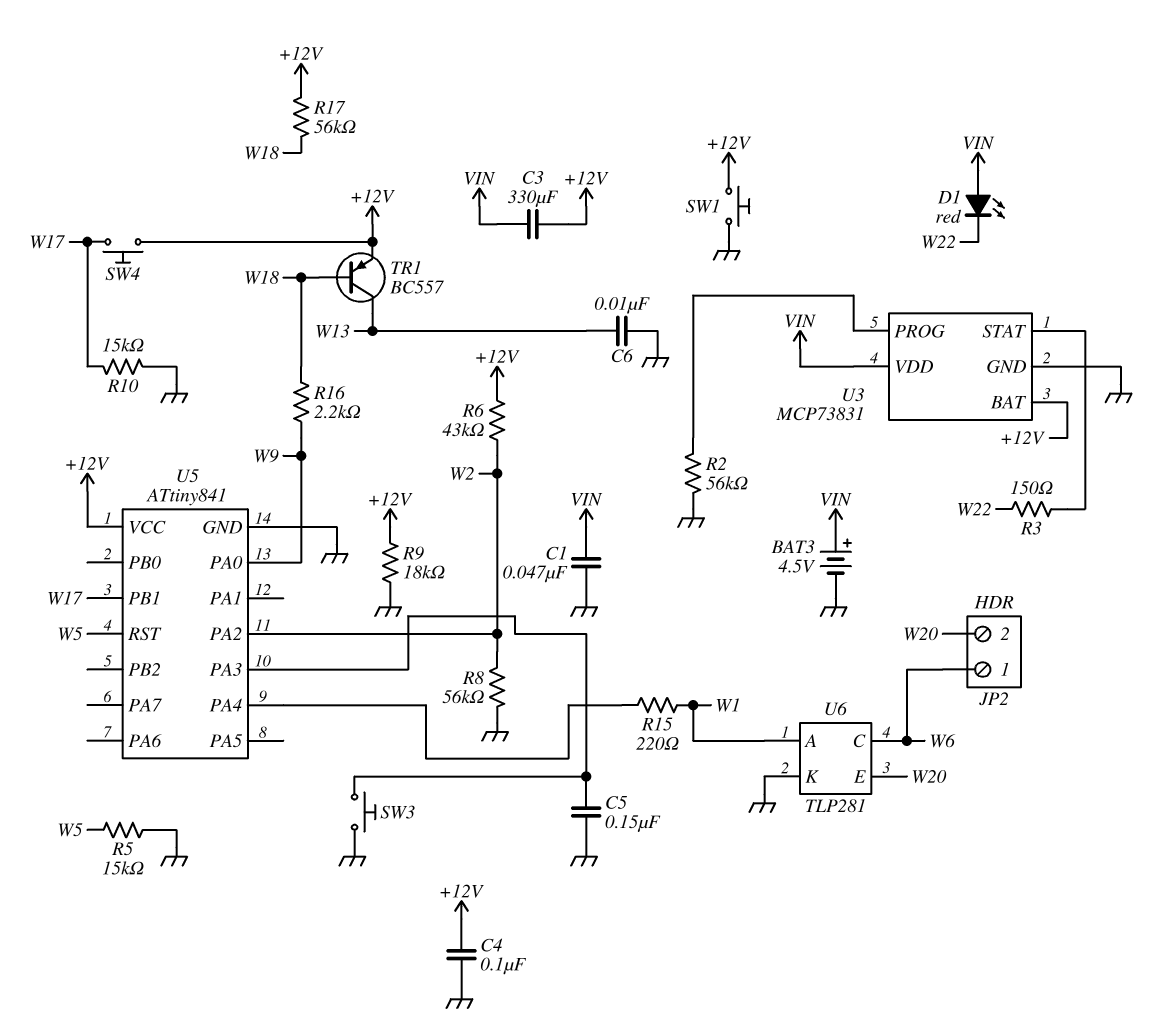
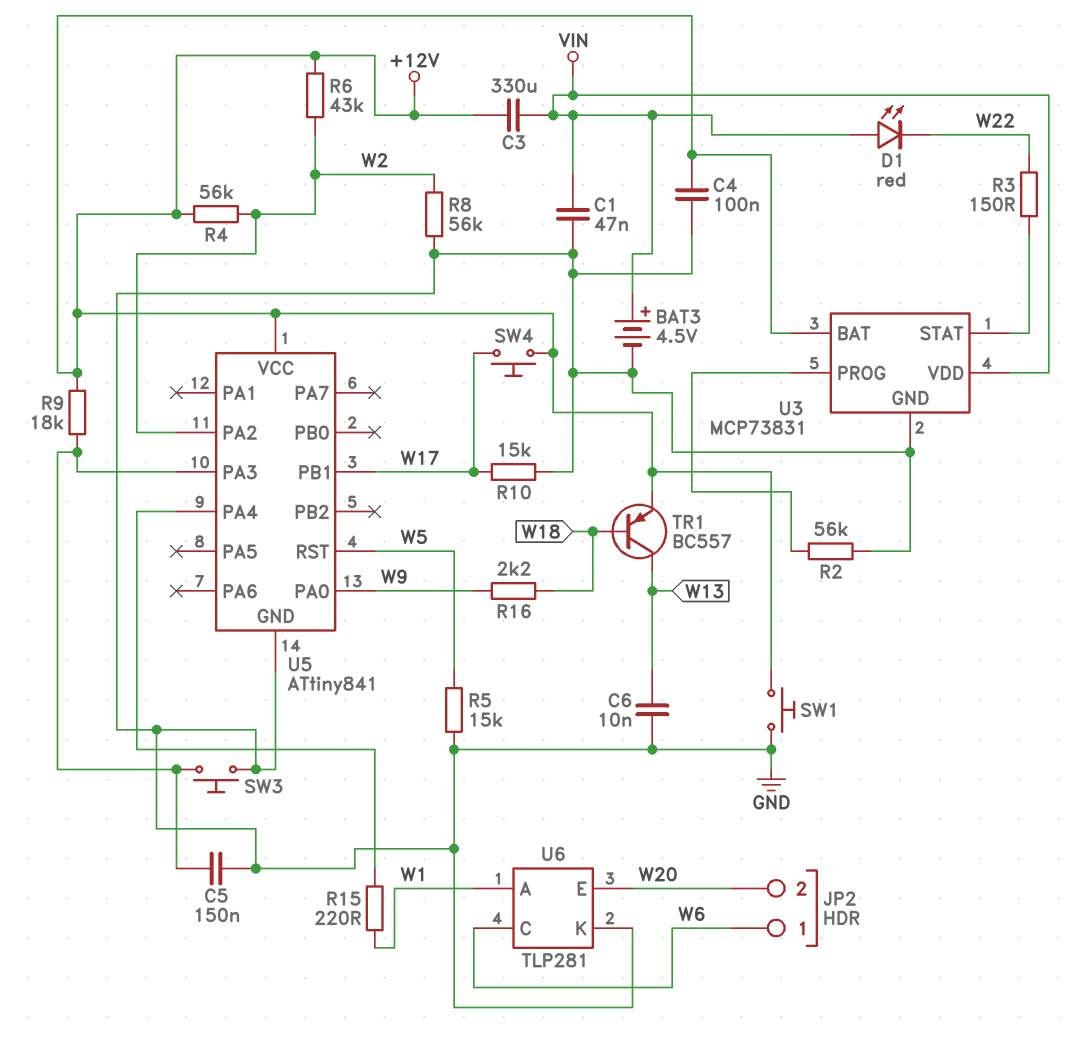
R4: none -> 56k (+12V, W2)
R9: 18k (+12V, GND) -> 18k (+12V, U5/PA3)
R17: 56k (+12V, W18) -> none

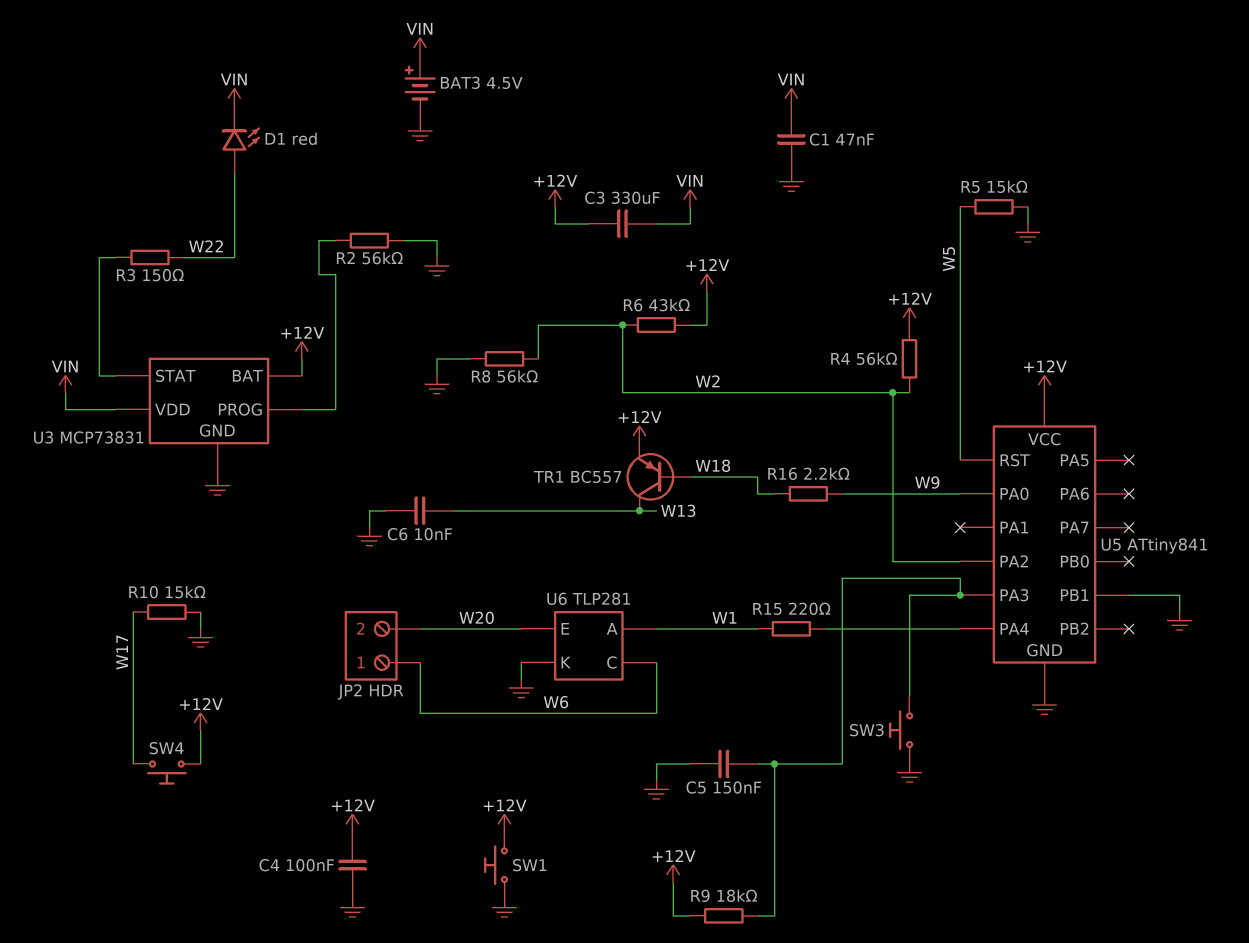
D1: LED red (A VIN, K W22) -> LED red (A W22, K VIN)
U5 pin PB1: W17 -> GND

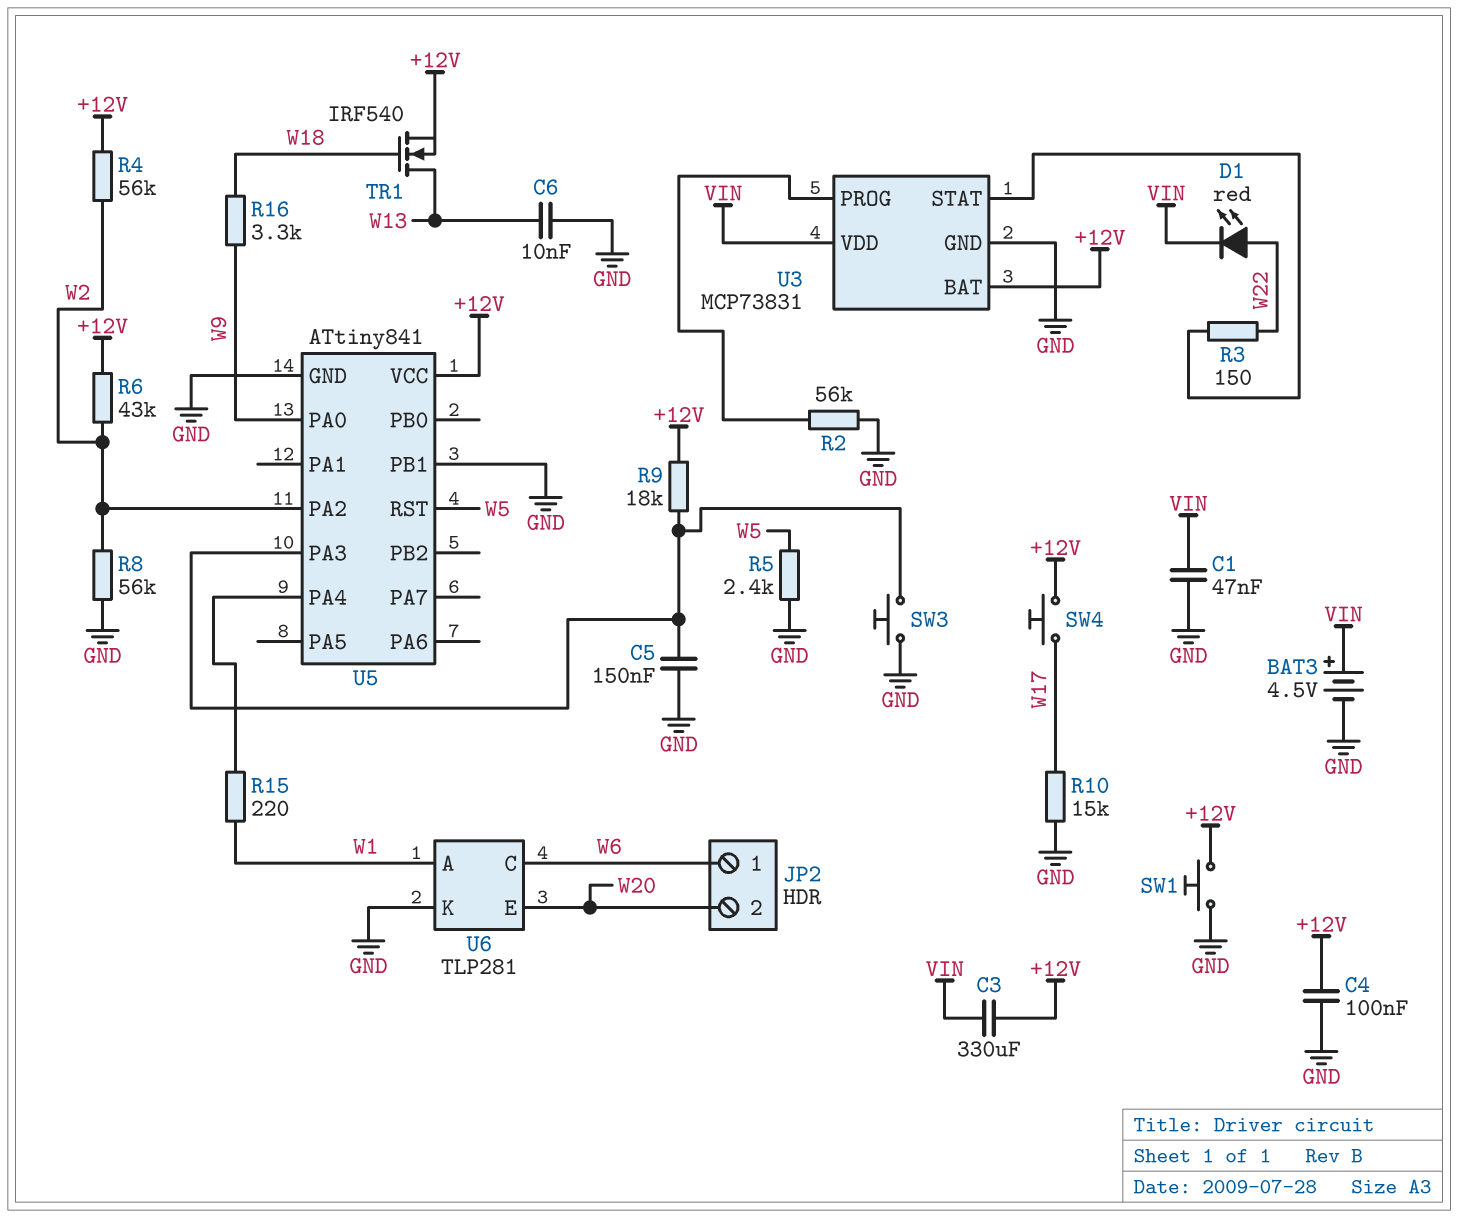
R5: 15k (GND, W5) -> 2.4k (GND, W5)
R16: 2.2k (W9, W18) -> 3.3k (W9, W18)
TR1: PNP BC557 (B W18, C W13, E +12V) -> NMOS IRF540 (G W18, D W13, S +12V)

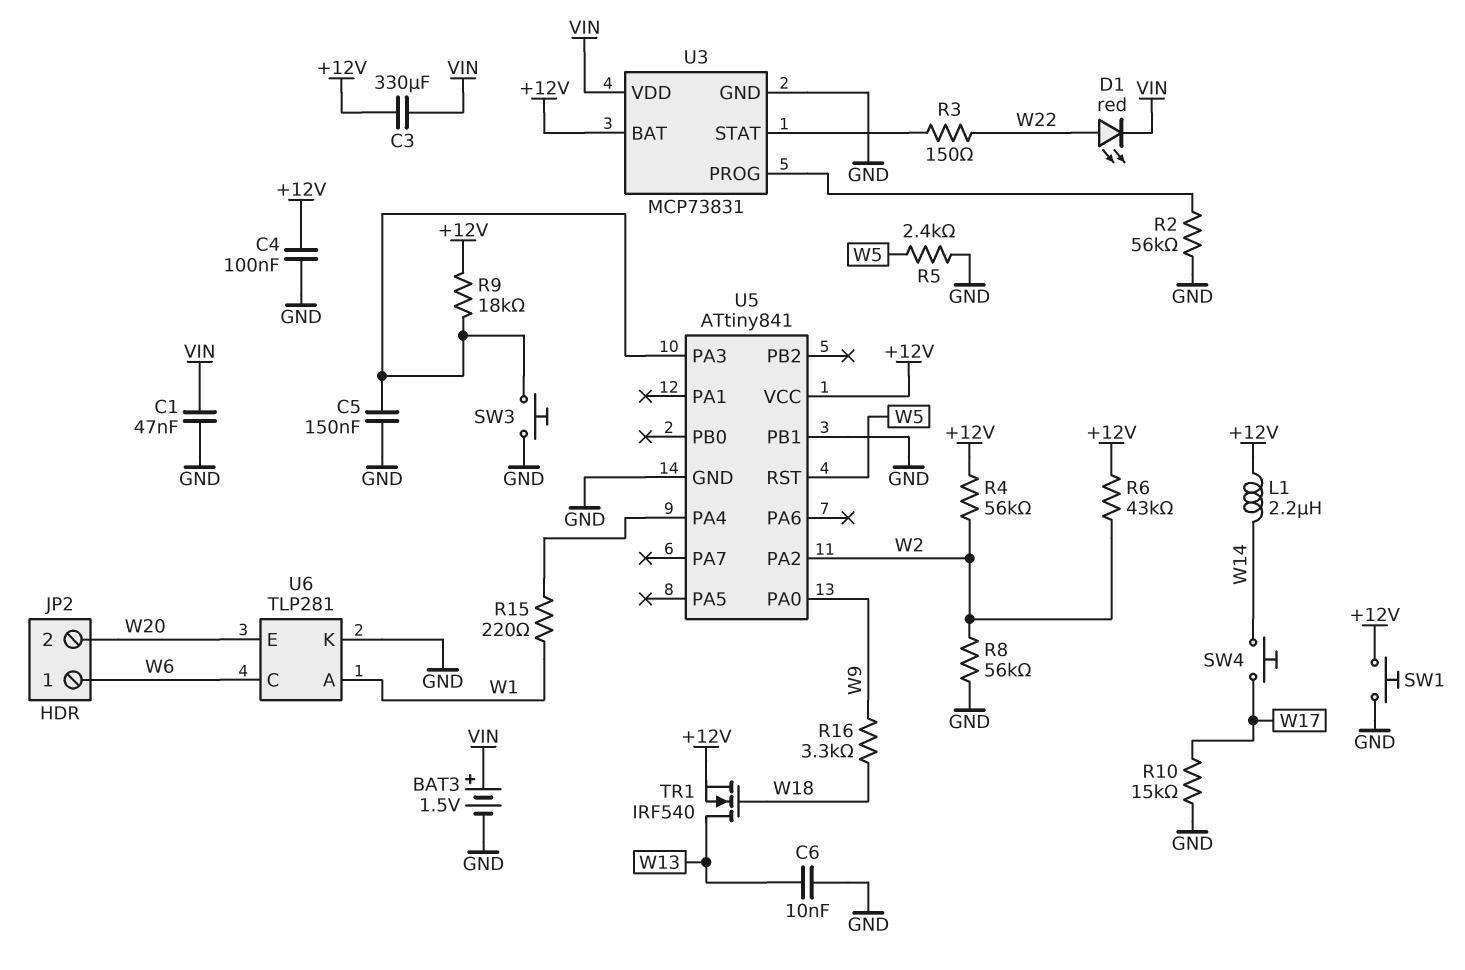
BAT3: 4.5V (plus VIN, minus GND) -> 1.5V (plus VIN, minus GND)
L1: none -> 2.2uH (+12V, W14)
SW4: button (+12V, W17) -> button (W14, W17)

